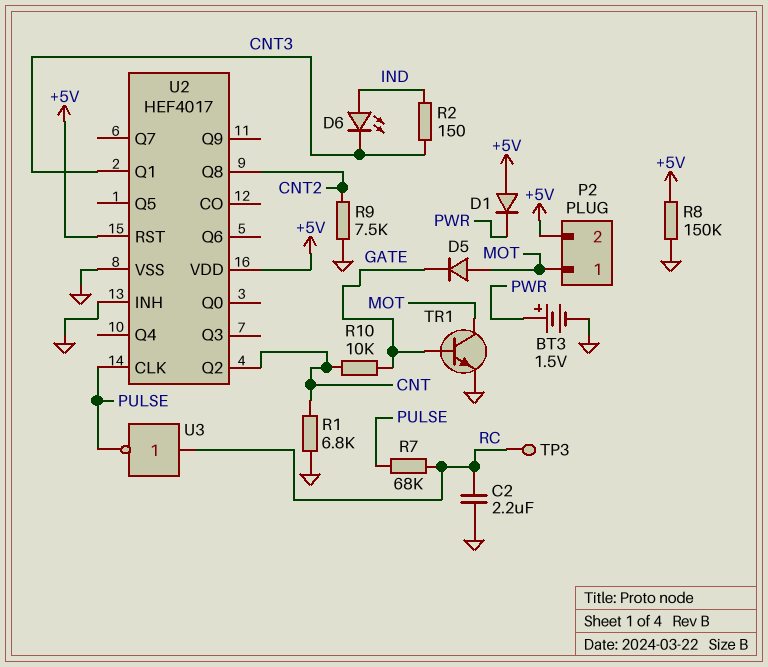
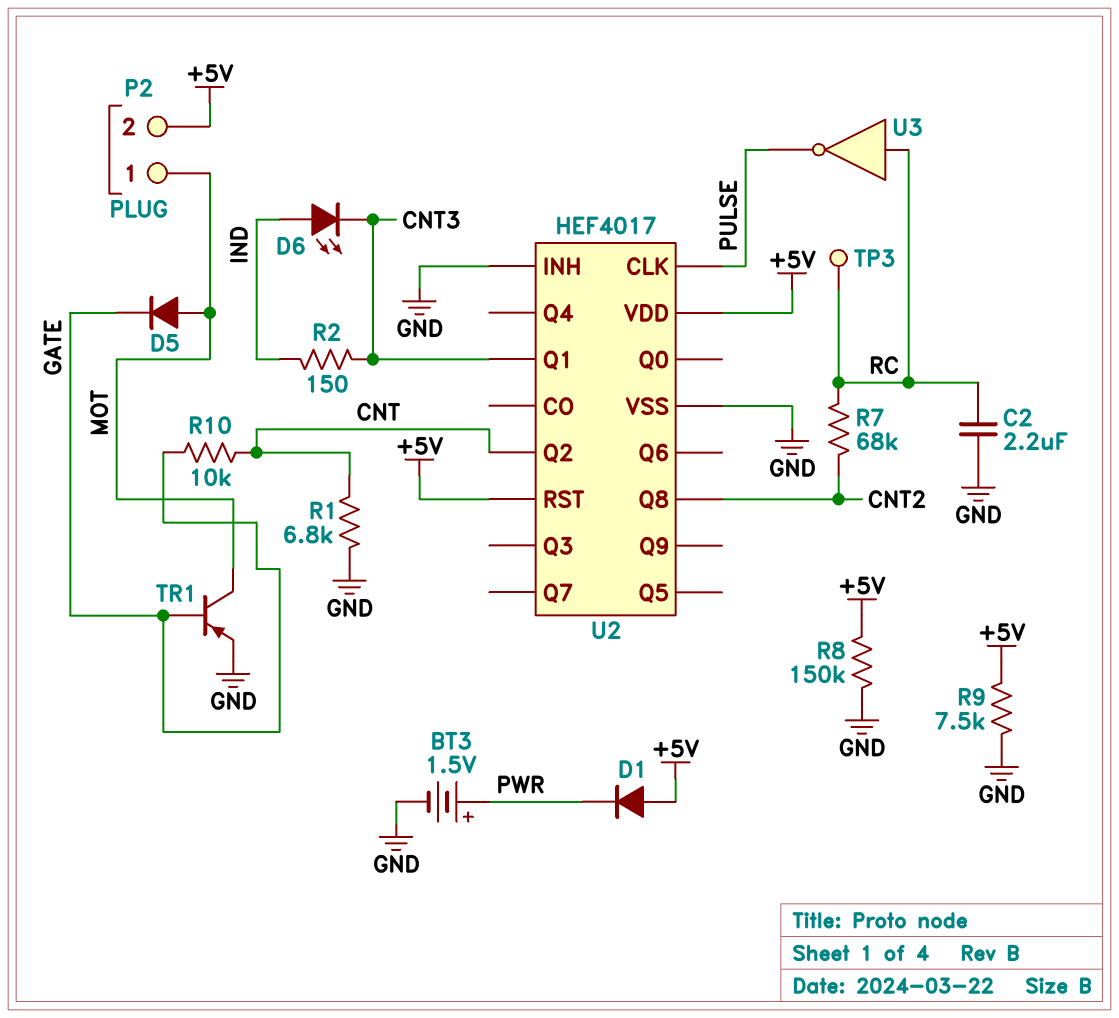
R7: 68k (PULSE, RC) -> 68k (CNT2, RC)
R9: 7.5k (CNT2, GND) -> 7.5k (+5V, GND)
TR1: NPN (B GATE, C MOT, E GND) -> PNP (B GATE, C MOT, E GND)

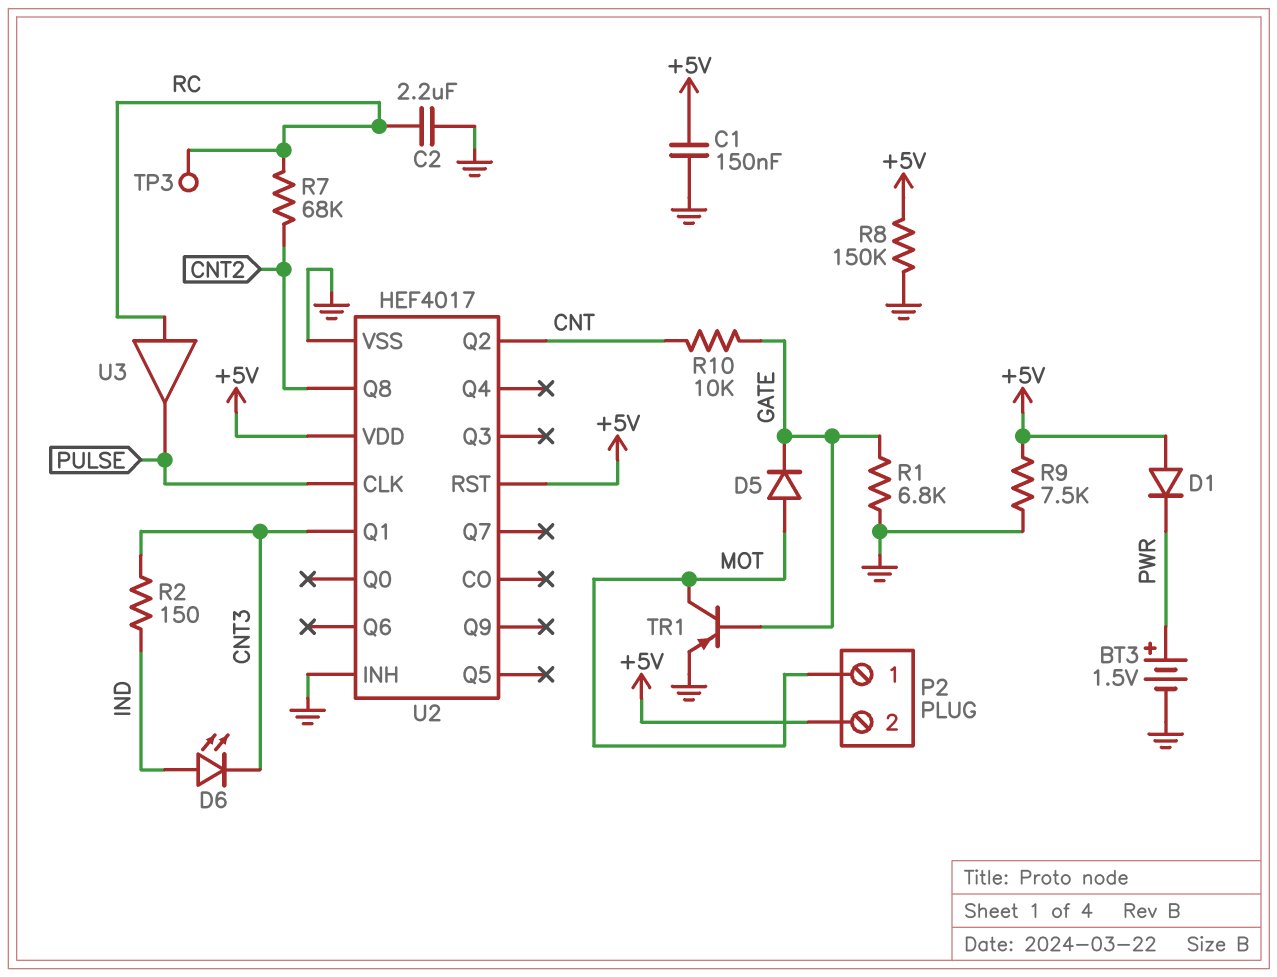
C1: none -> 150nF (+5V, GND)
R1: 6.8k (CNT, GND) -> 6.8k (GATE, GND)
U3: NOT (in RC, out PULSE) -> buffer (in RC, out PULSE)

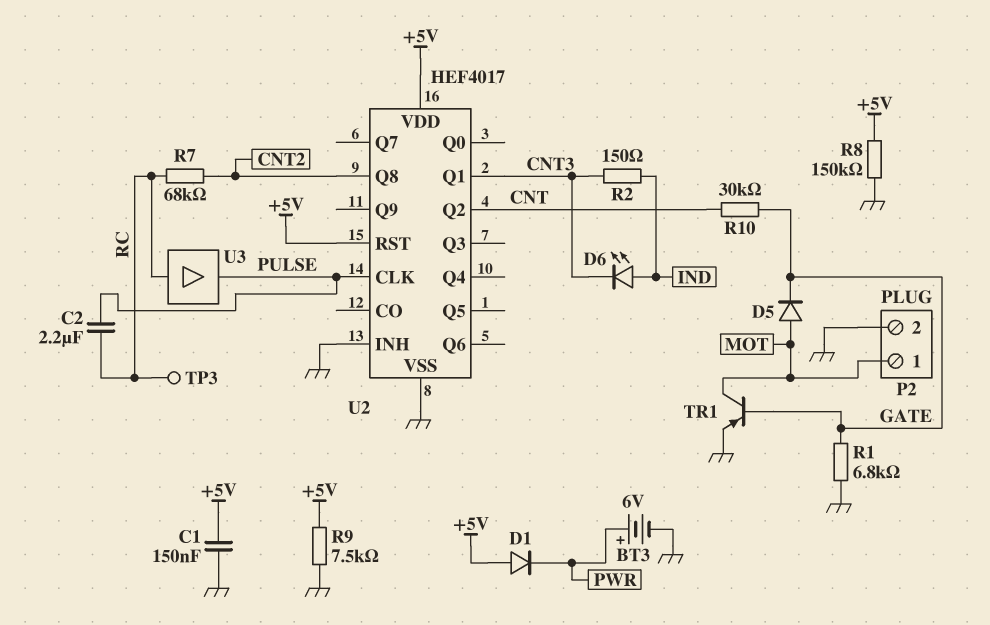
BT3: 1.5V (plus PWR, minus GND) -> 6V (plus PWR, minus GND)
C2: 2.2uF (GND, RC) -> 2.2uF (PULSE, RC)
P2 pin 2: +5V -> GND
R10: 10k (CNT, GATE) -> 30k (CNT, GATE)

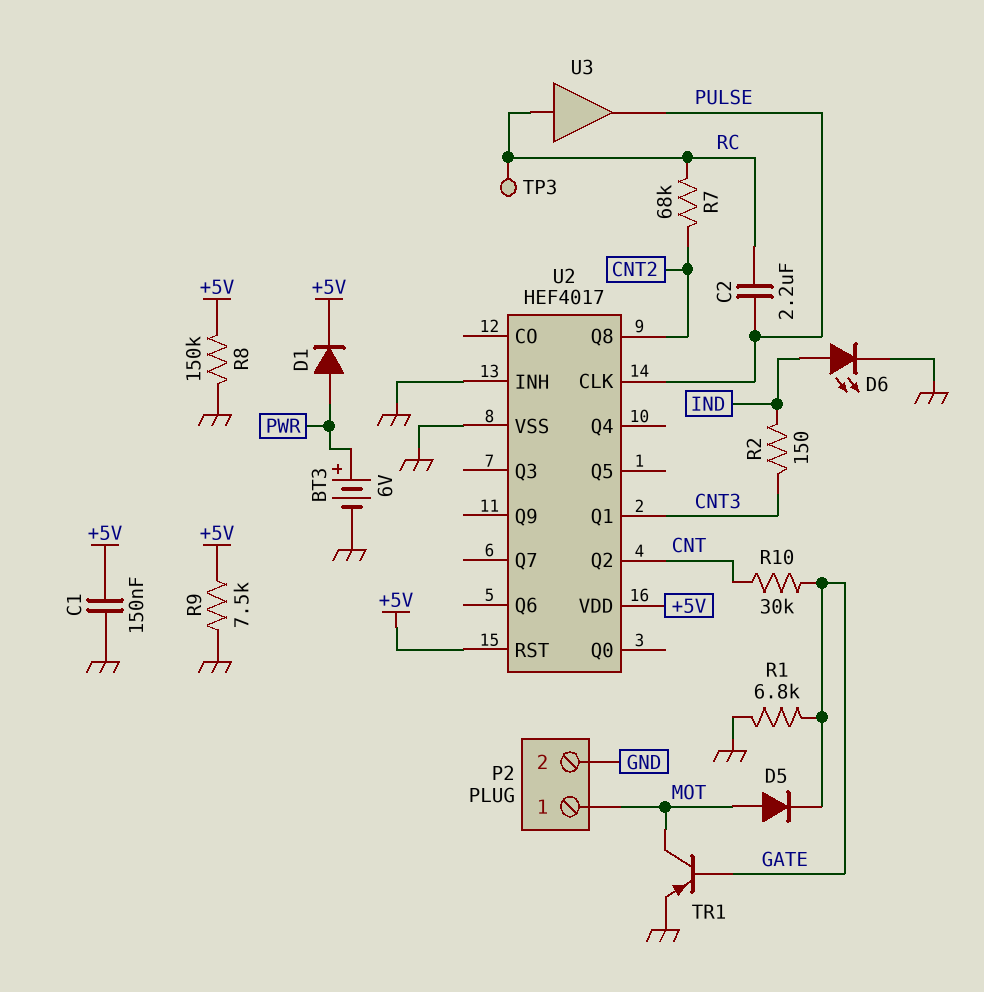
D1: diode (A +5V, K PWR) -> diode (A PWR, K +5V)
D6: LED (A IND, K CNT3) -> LED (A IND, K GND)

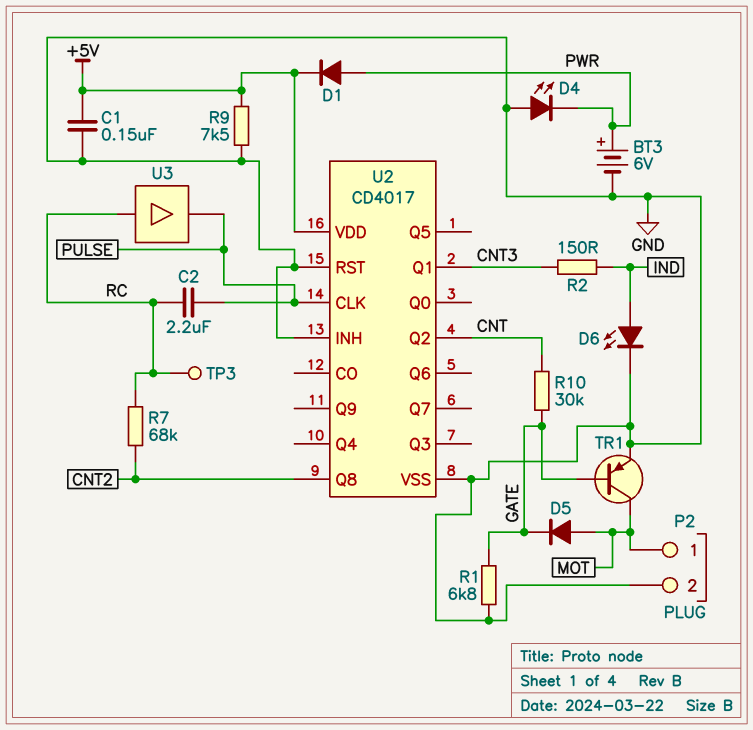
D4: none -> LED (A GND, K PWR)
R8: 150k (+5V, GND) -> none
U2: HEF4017 -> CD4017
U2 pin RST: +5V -> GND

